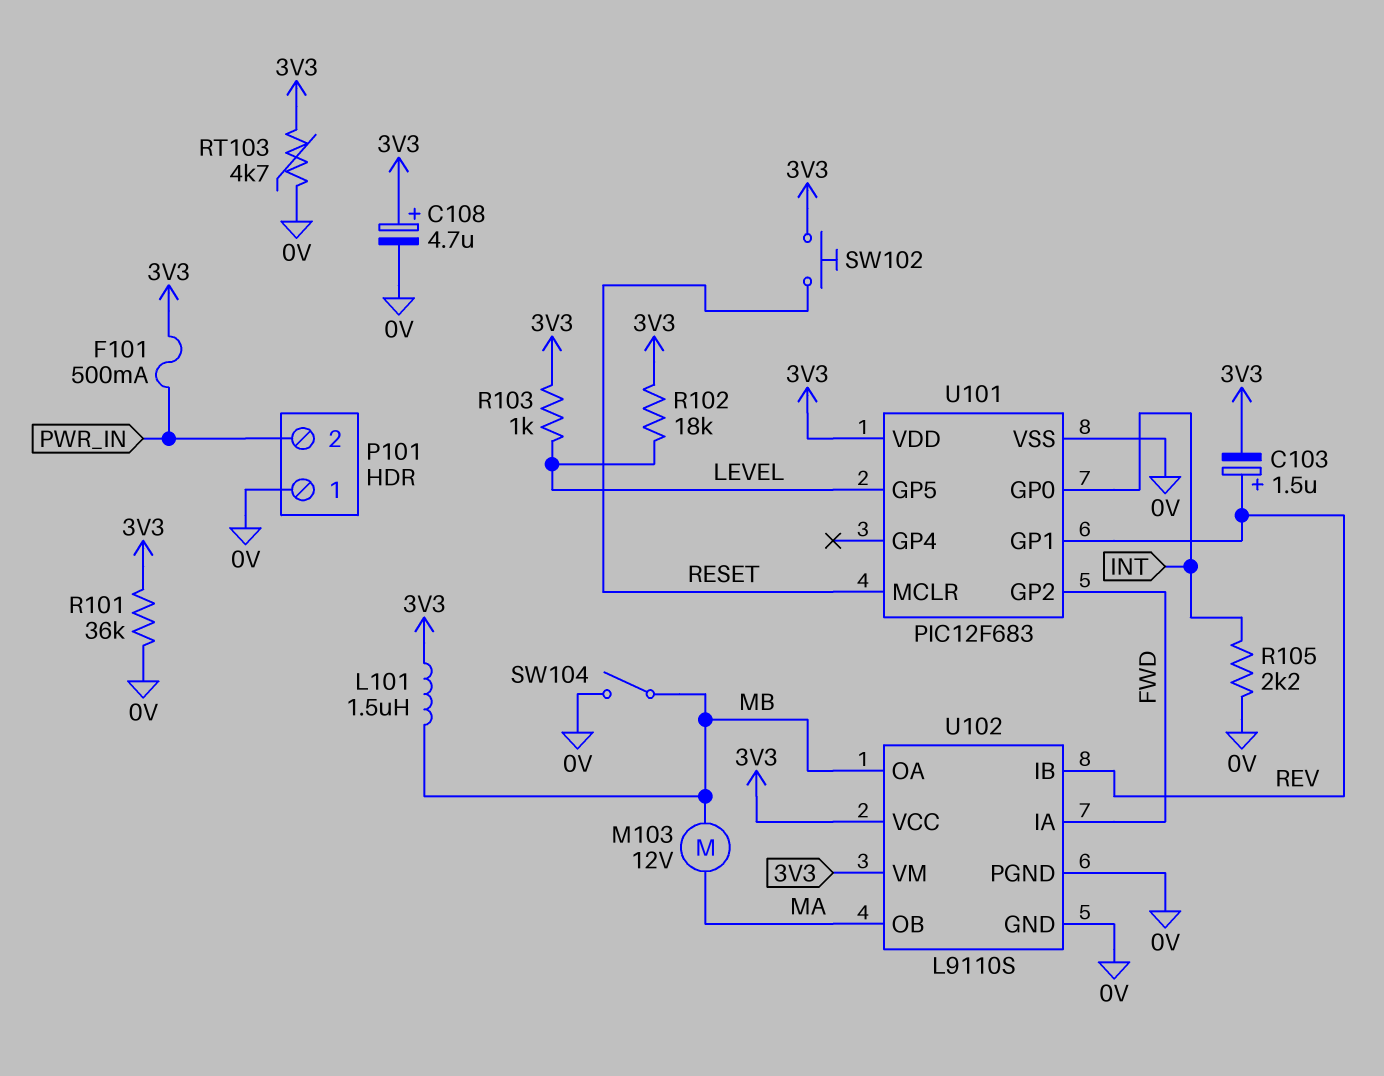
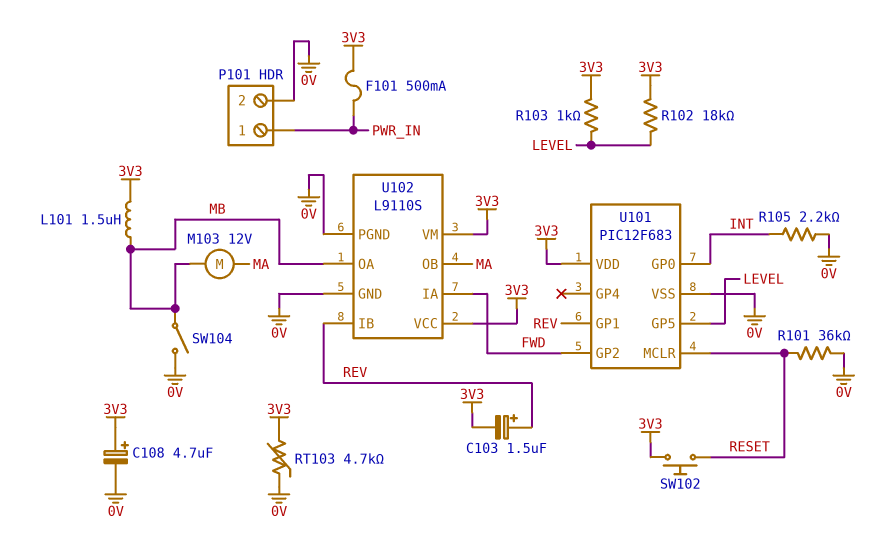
P101 pin 1: 0V -> PWR_IN
P101 pin 2: PWR_IN -> 0V
R101: 36k (0V, 3V3) -> 36k (0V, RESET)

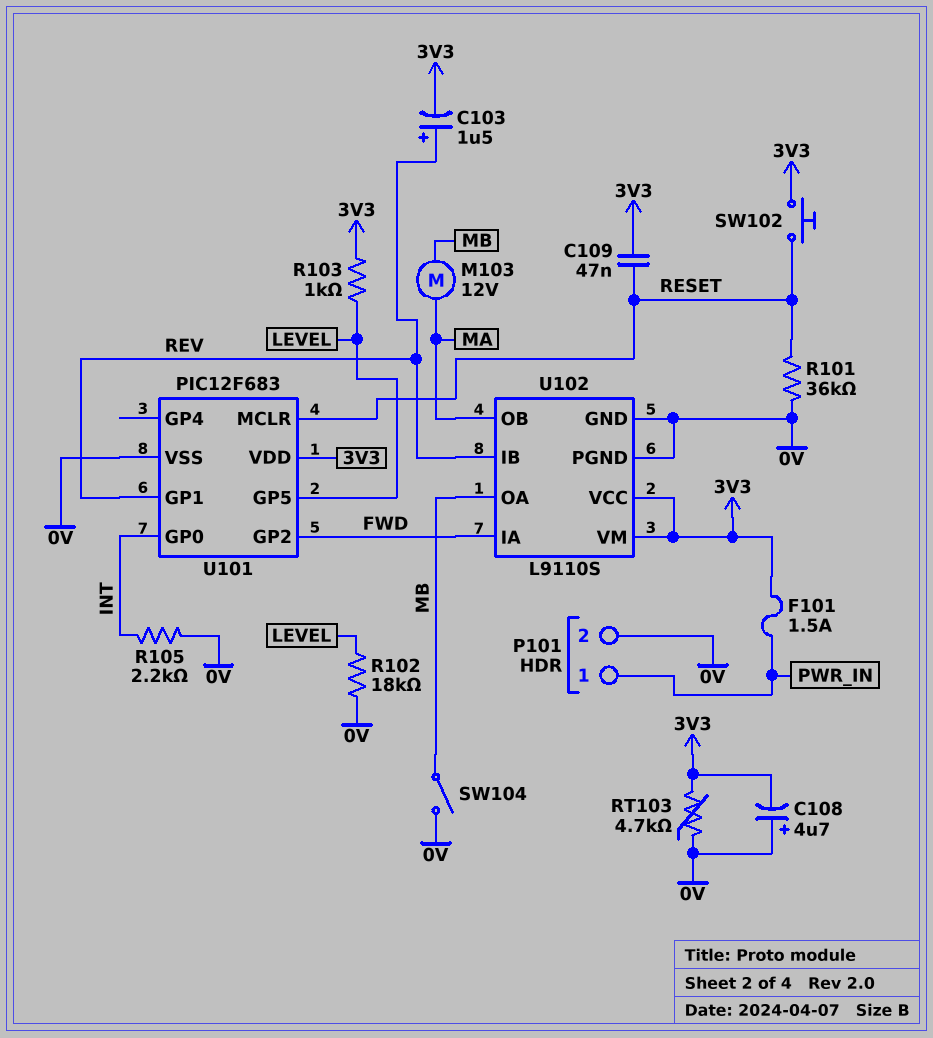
C108: 4.7uF (plus 3V3, minus 0V) -> 4.7uF (plus 0V, minus 3V3)
C109: none -> 47nF (3V3, RESET)
F101: 500mA (3V3, PWR_IN) -> 1.5A (3V3, PWR_IN)
L101: 1.5uH (3V3, MB) -> none
R102: 18k (3V3, LEVEL) -> 18k (0V, LEVEL)

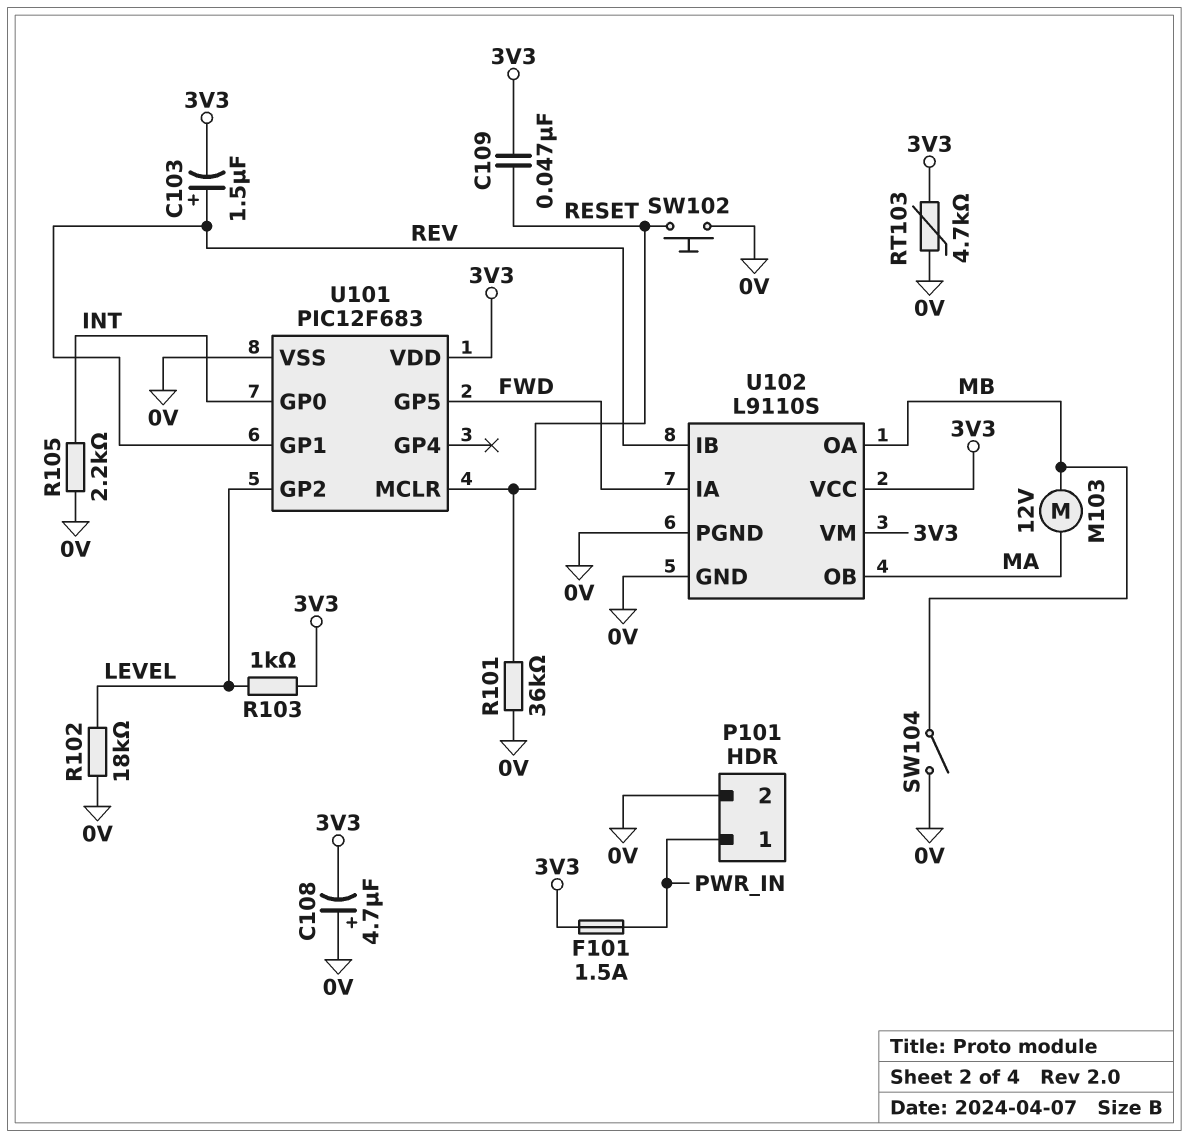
SW102: button (3V3, RESET) -> button (0V, RESET)
U101 pin GP2: FWD -> LEVEL
U101 pin GP5: LEVEL -> FWD

